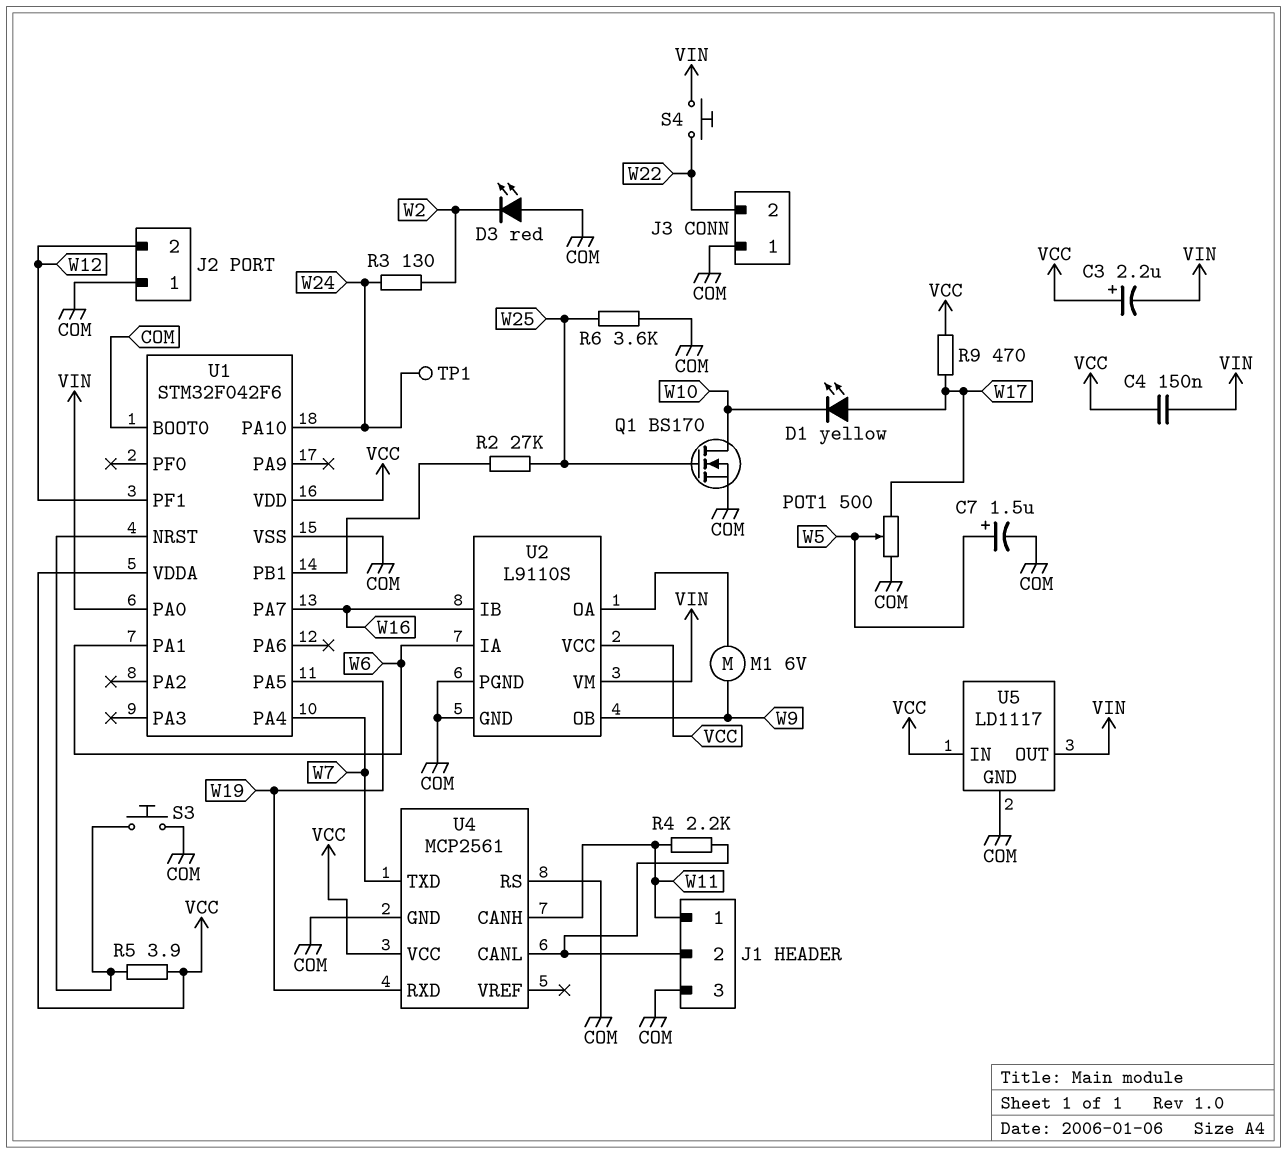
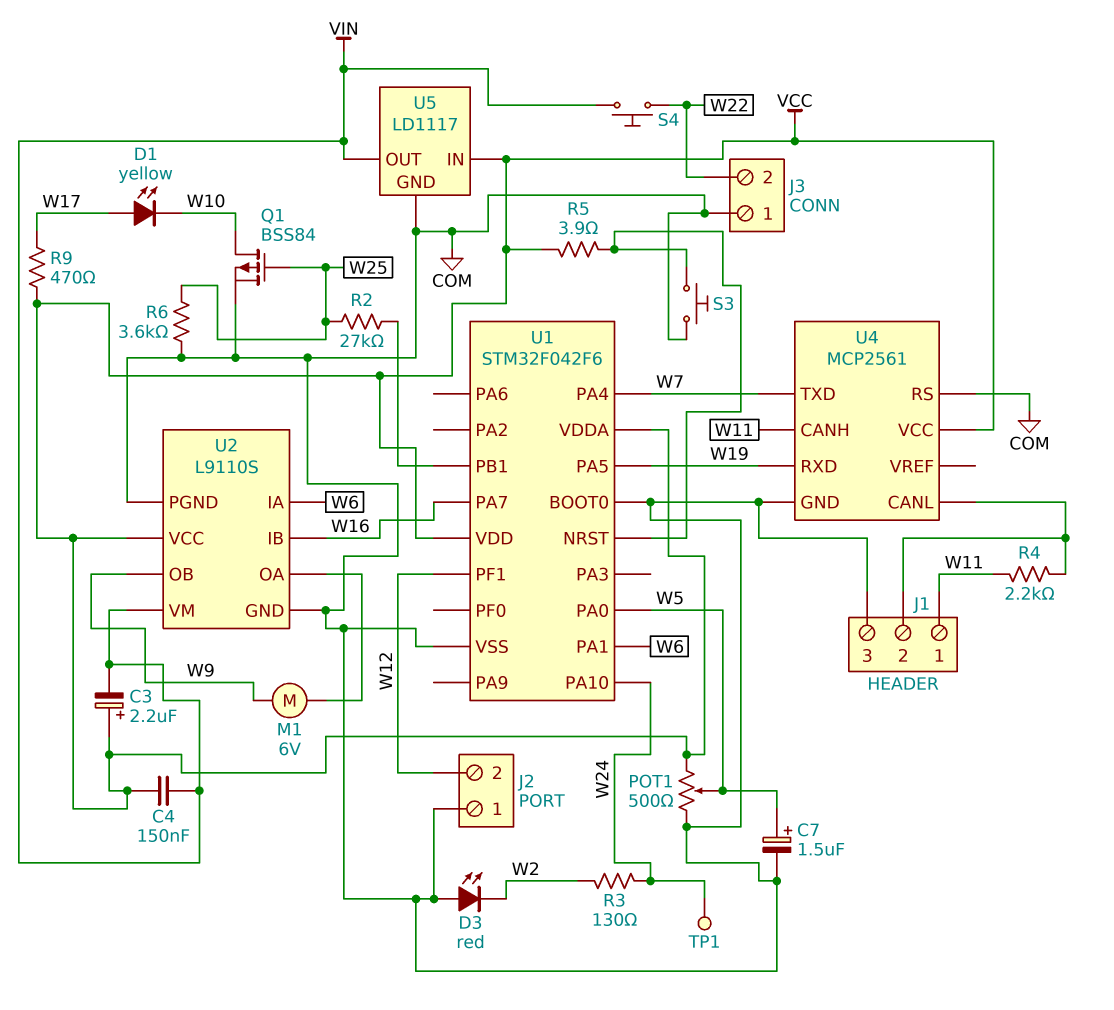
POT1: 500 (COM, W17, wiper W5) -> 500 (COM, VCC, wiper W5)
Q1: NMOS BS170 (G W25, D W10, S COM) -> PMOS BSS84 (G W25, D W10, S COM)
U1 pin PA0: VIN -> W5

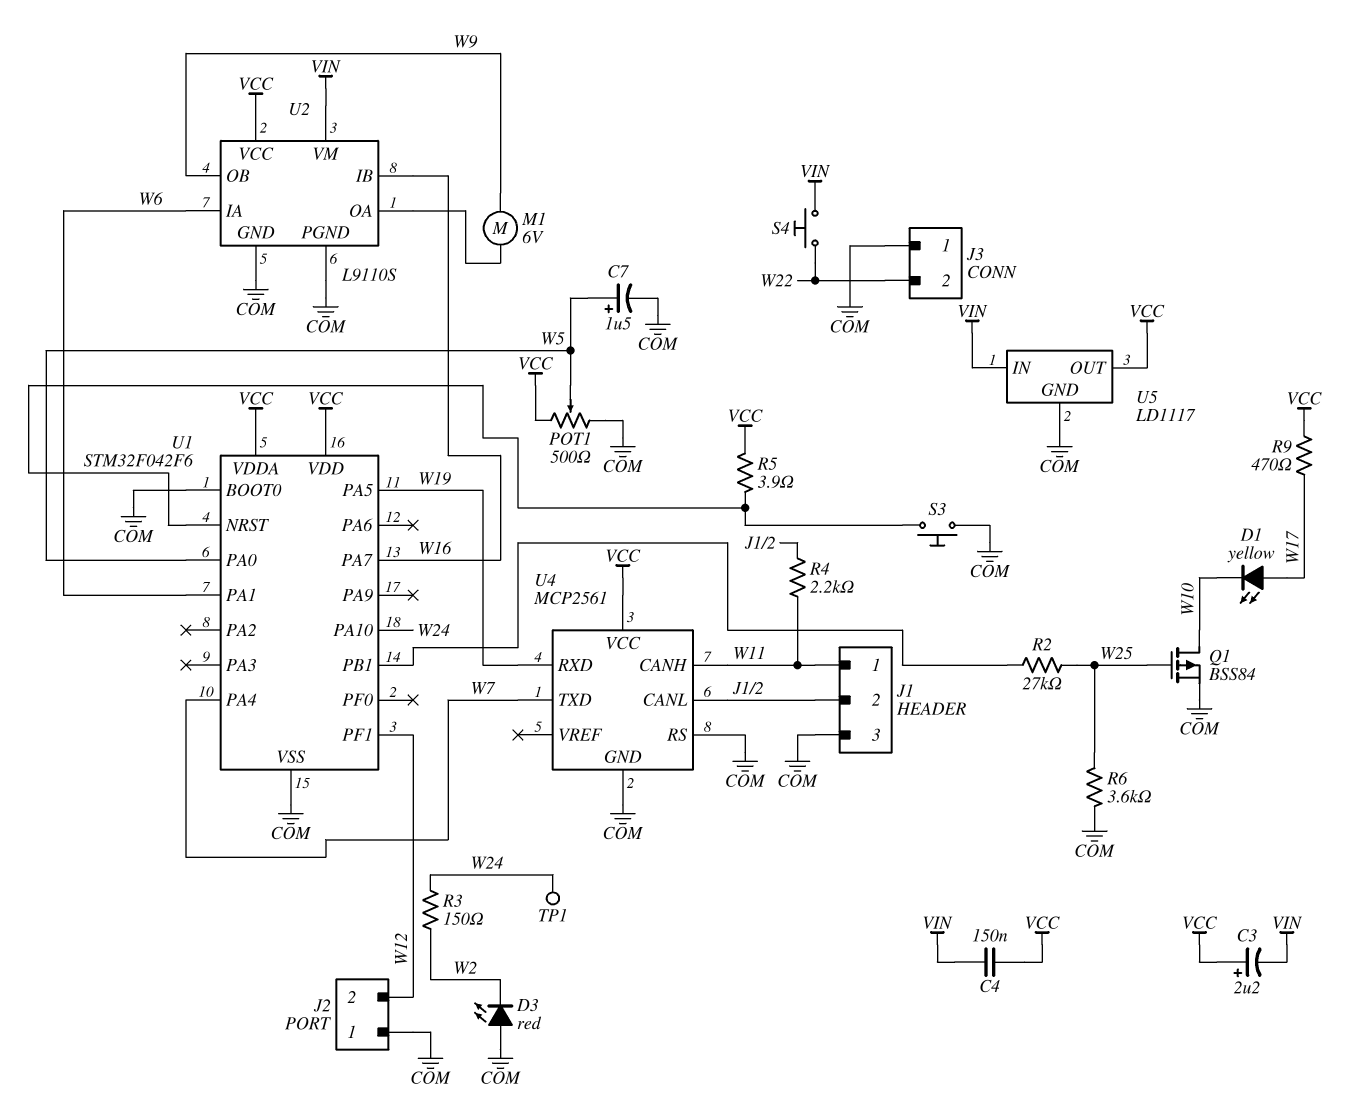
R3: 130 (W2, W24) -> 150 (W2, W24)
U5 pin IN: VCC -> VIN
U5 pin OUT: VIN -> VCC

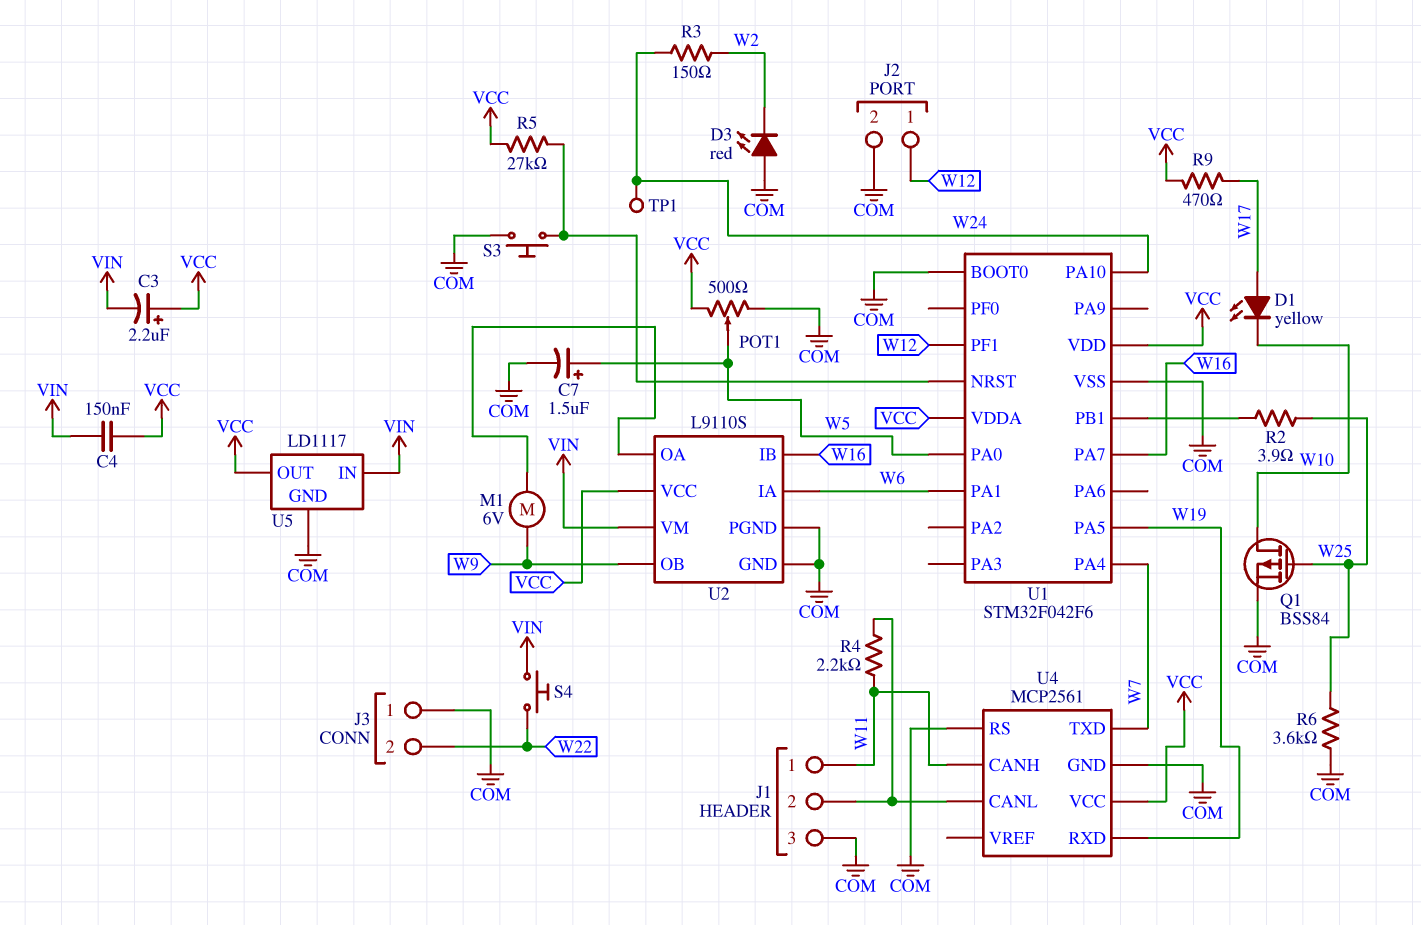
J2 pin 1: COM -> W12
J2 pin 2: W12 -> COM
R2: 27k (U1/PB1, W25) -> 3.9 (U1/PB1, W25)
R5: 3.9 (U1/NRST, VCC) -> 27k (U1/NRST, VCC)

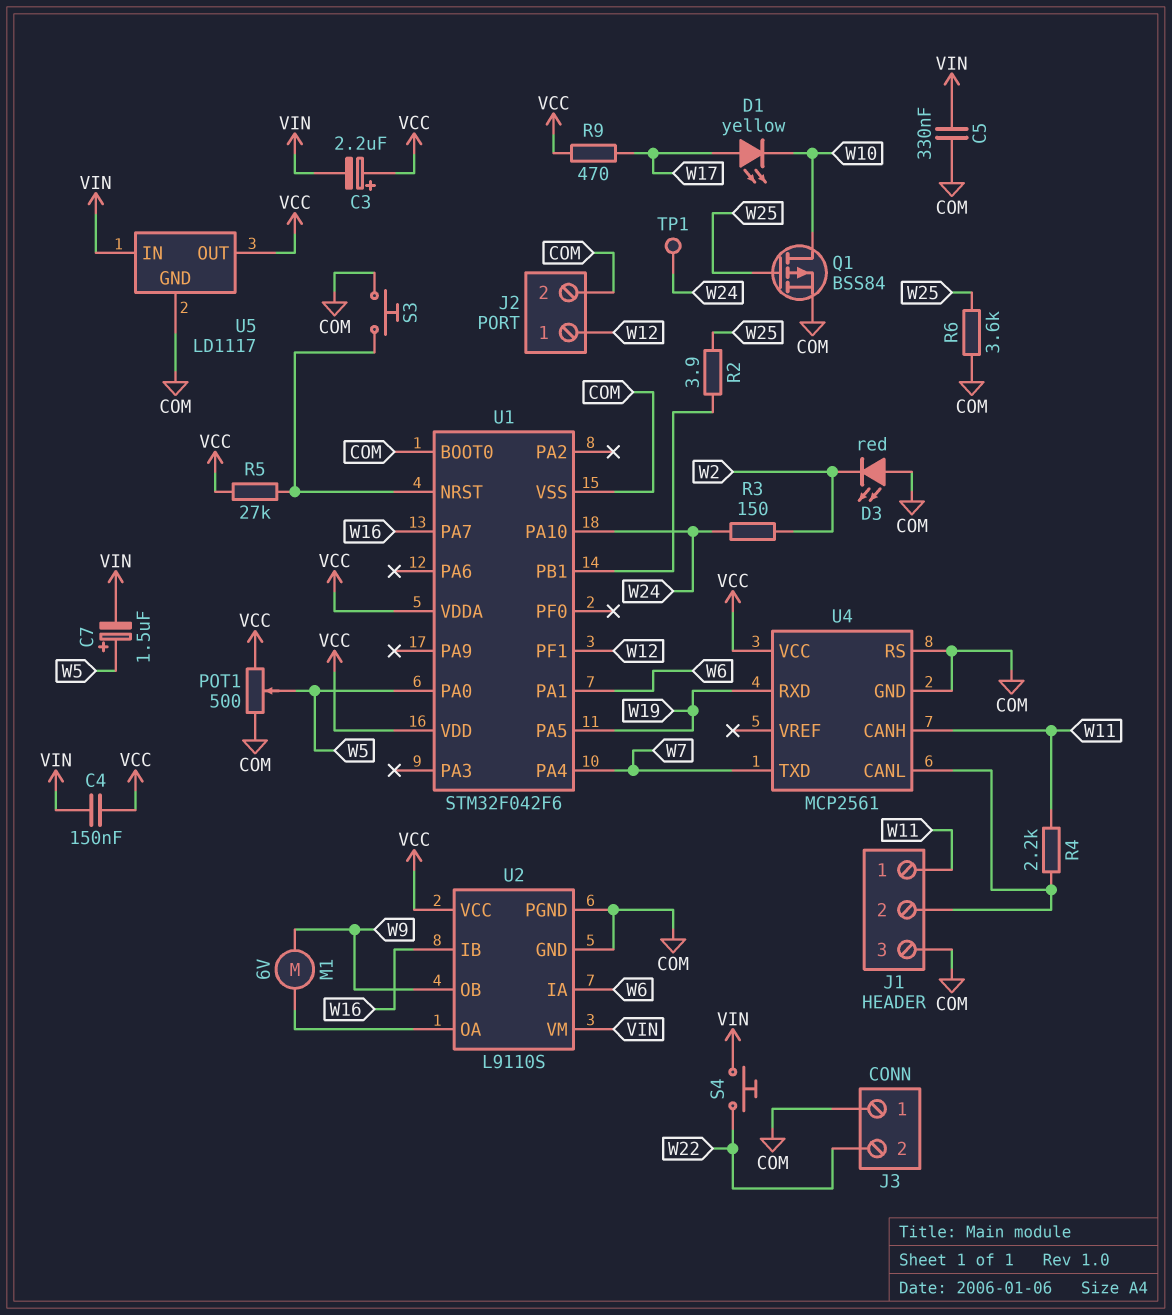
C5: none -> 330nF (COM, VIN)
C7: 1.5uF (plus W5, minus COM) -> 1.5uF (plus W5, minus VIN)

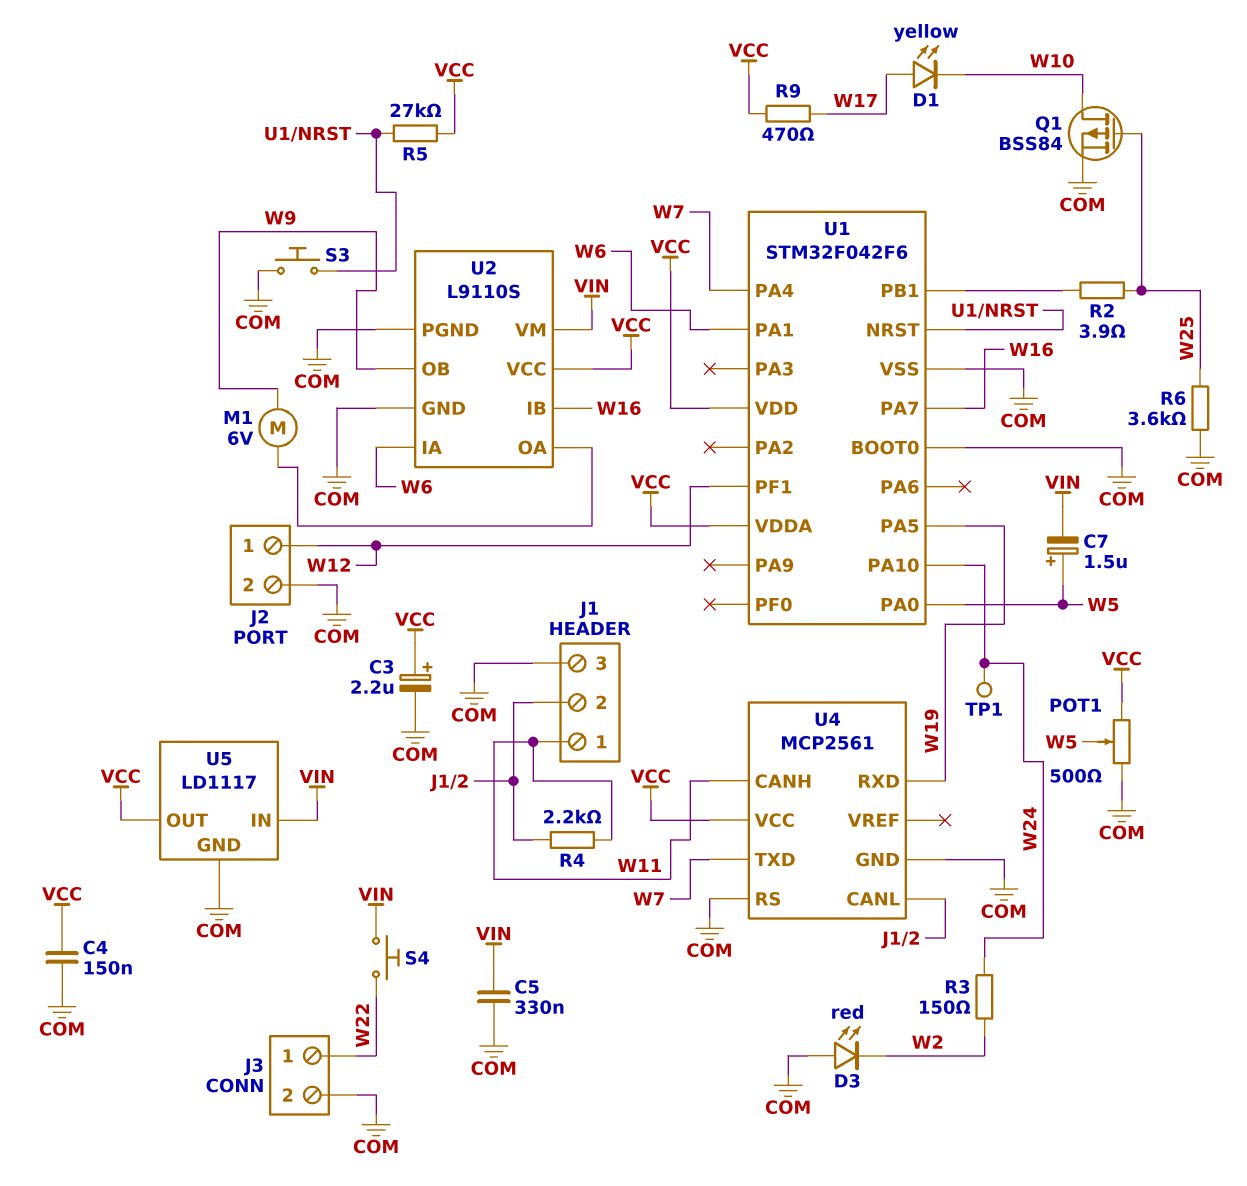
C3: 2.2uF (plus VCC, minus VIN) -> 2.2uF (plus VCC, minus COM)
C4: 150nF (VCC, VIN) -> 150nF (COM, VCC)
J3 pin 1: COM -> W22
J3 pin 2: W22 -> COM

